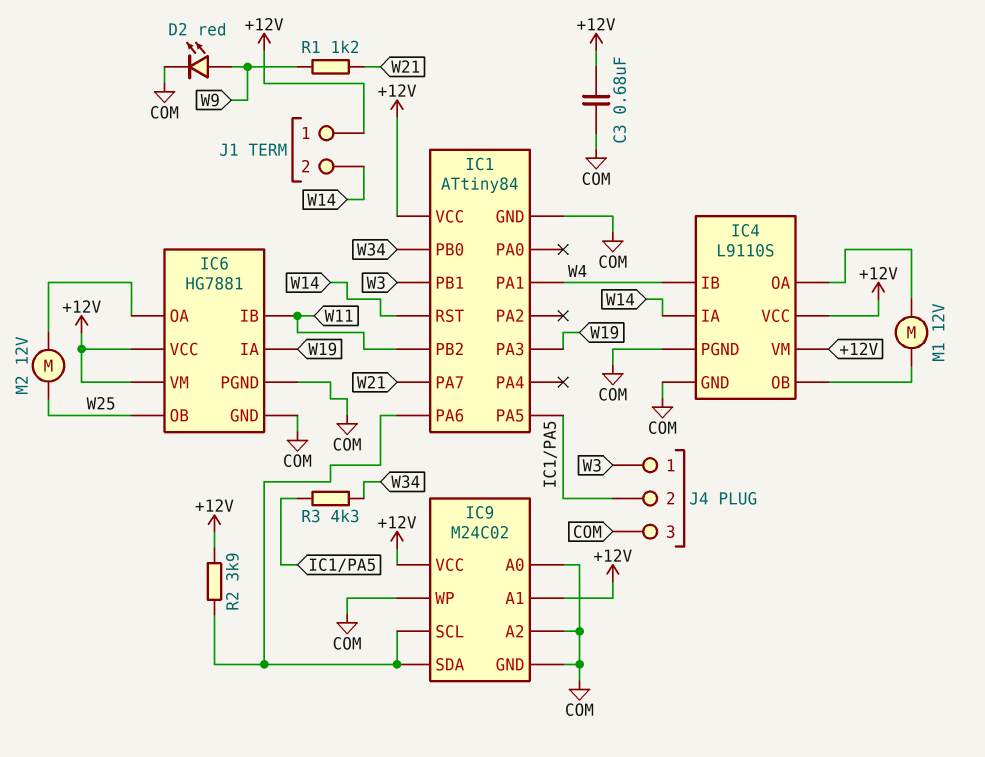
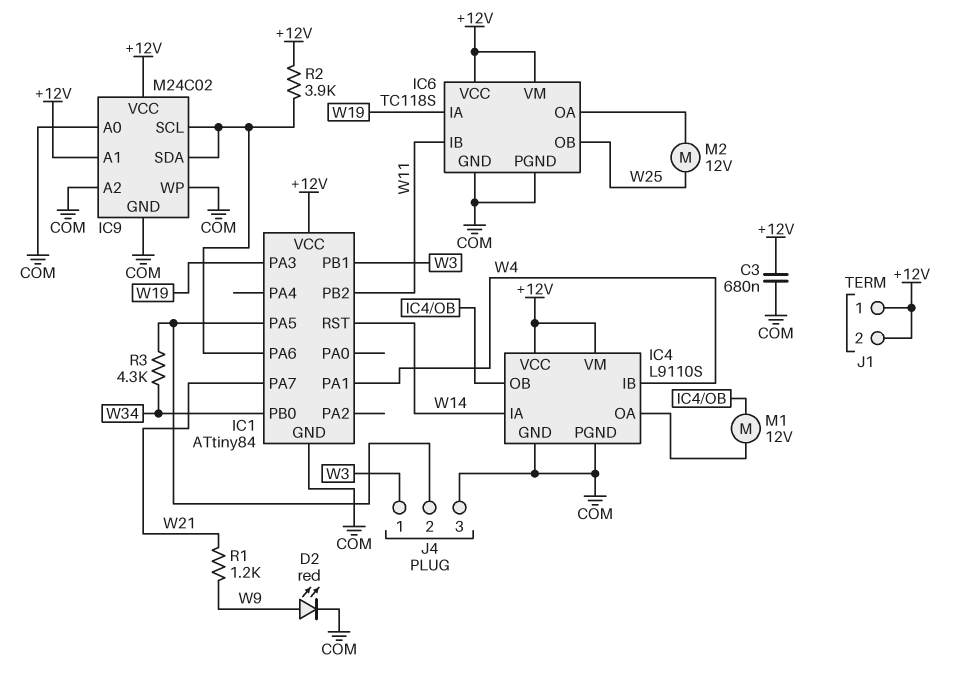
IC6: HG7881 -> TC118S
J1 pin 2: W14 -> +12V

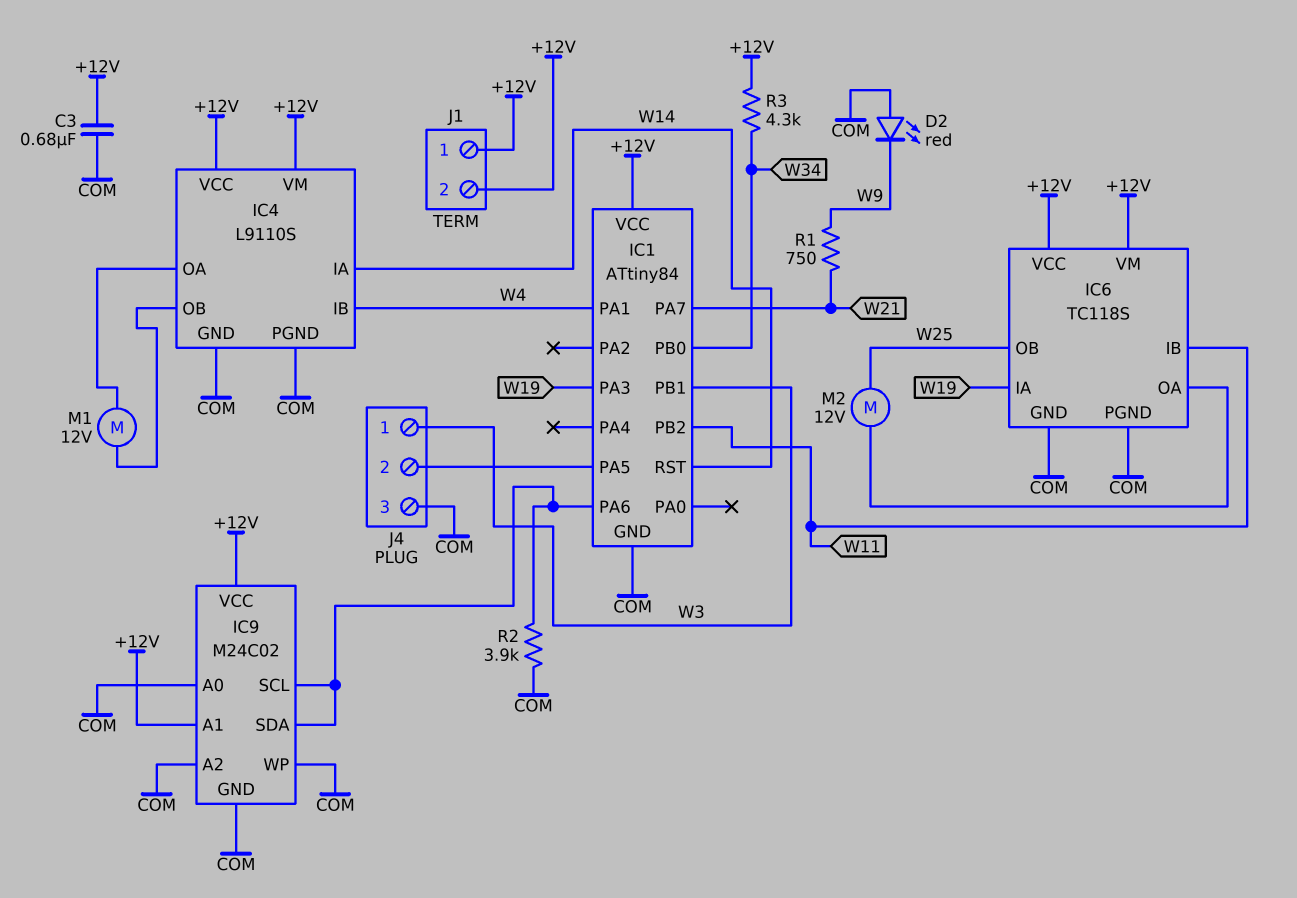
D2: LED red (A W9, K COM) -> LED red (A COM, K W9)
R1: 1.2k (W9, W21) -> 750 (W9, W21)
R2: 3.9k (+12V, IC1/PA6) -> 3.9k (COM, IC1/PA6)
R3: 4.3k (IC1/PA5, W34) -> 4.3k (+12V, W34)

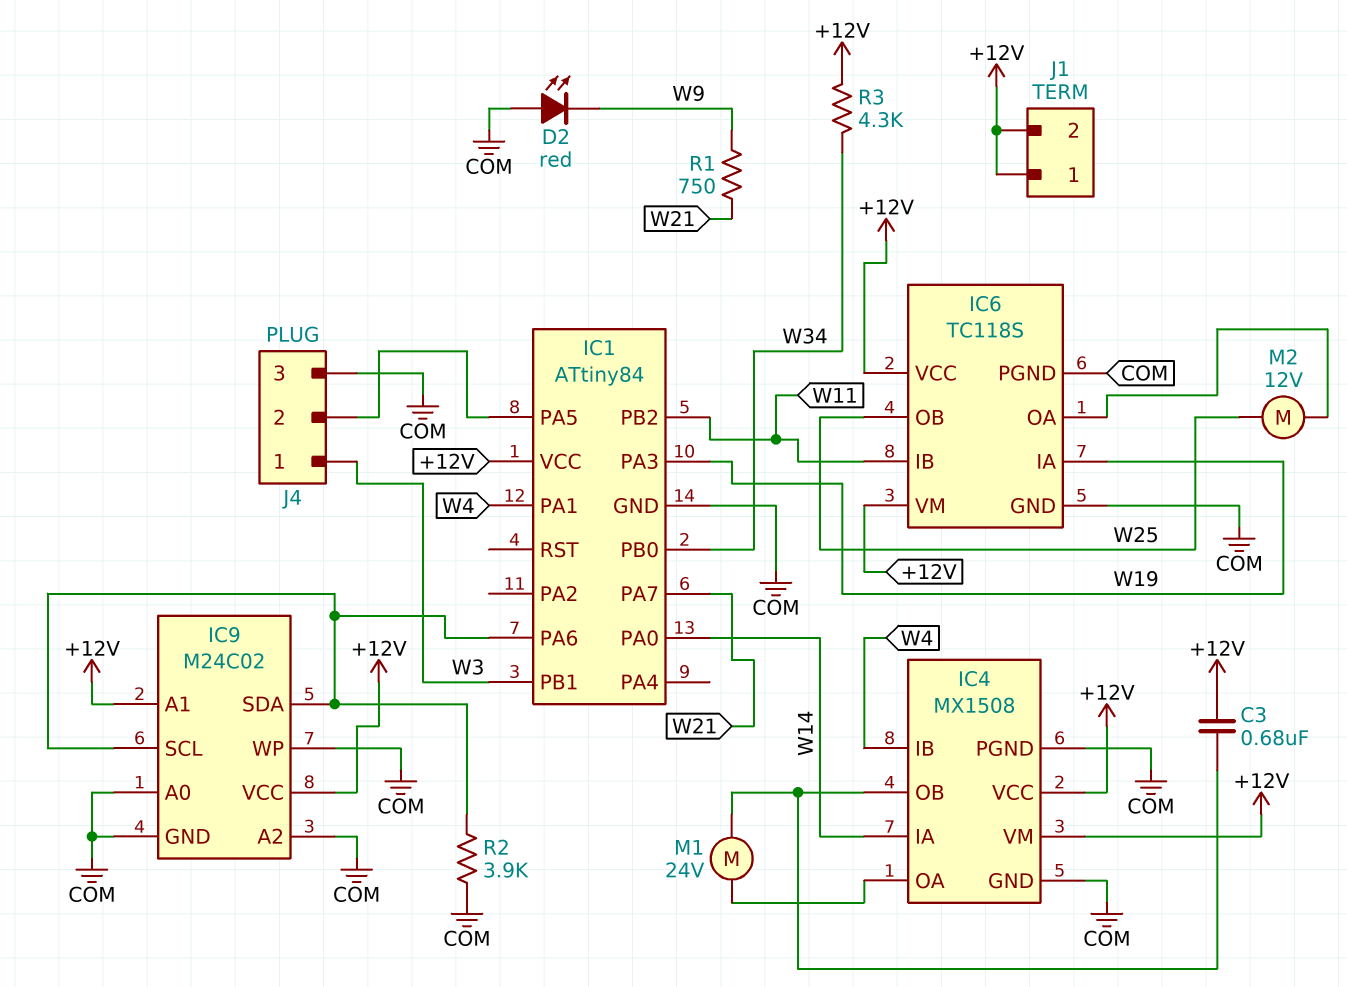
C3: 680nF (+12V, COM) -> 680nF (+12V, IC4/OB)
IC1 pin PA0: none -> W14
IC1 pin RST: W14 -> none
IC4: L9110S -> MX1508
M1: motor 12V (IC4/OA, IC4/OB) -> motor 24V (IC4/OA, IC4/OB)

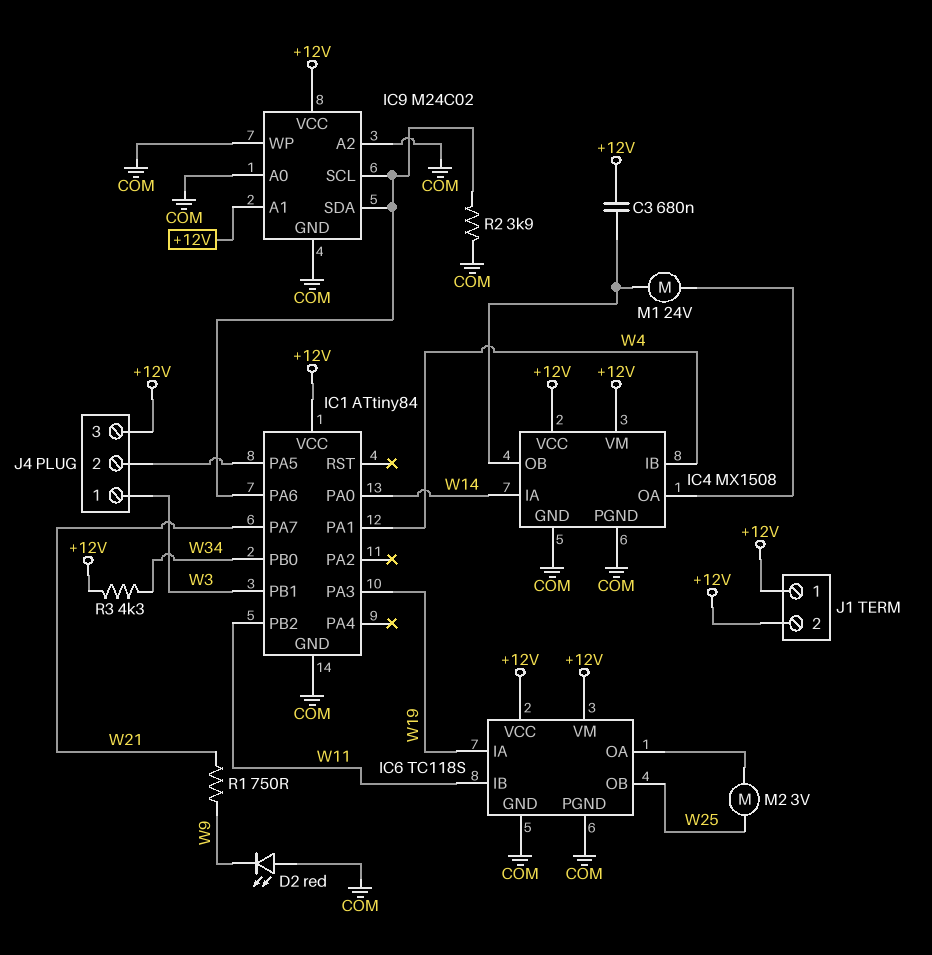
J4 pin 3: COM -> +12V
M2: motor 12V (IC6/OA, W25) -> motor 3V (IC6/OA, W25)

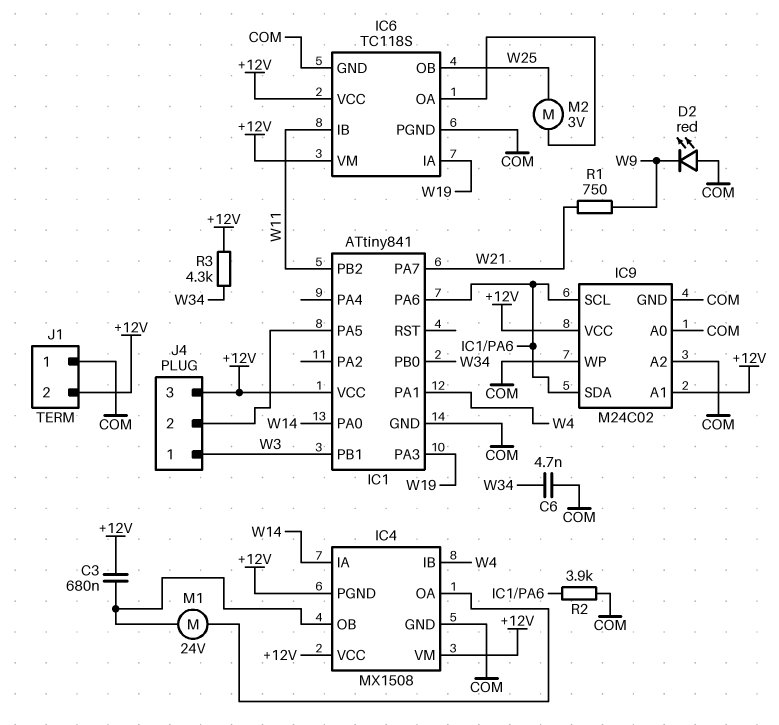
C6: none -> 4.7nF (COM, W34)
IC1: ATtiny84 -> ATtiny841
IC4 pin PGND: COM -> +12V
J1 pin 1: +12V -> COM

